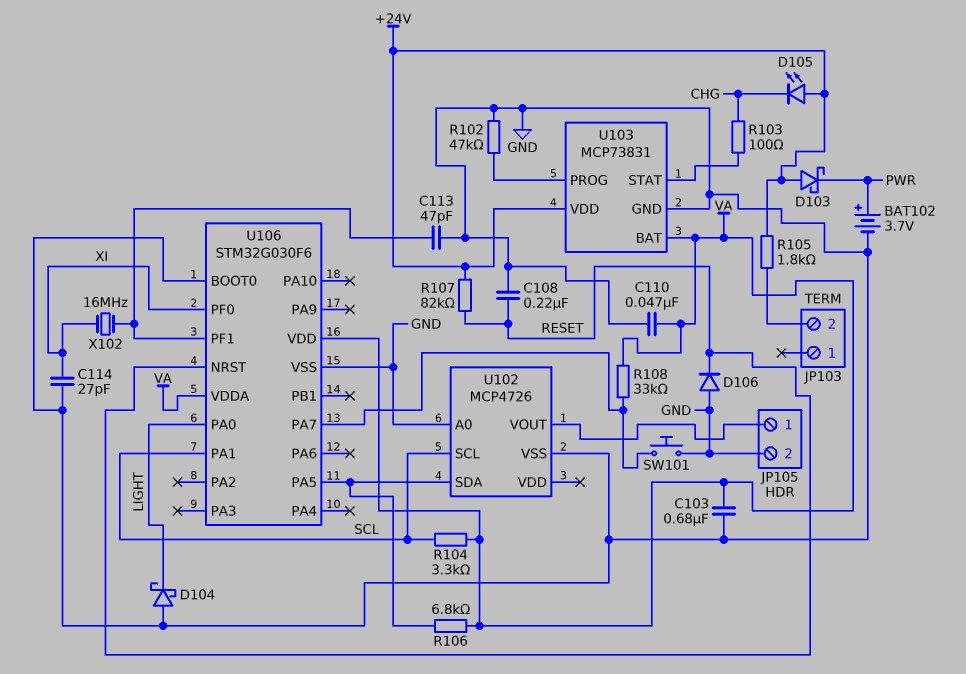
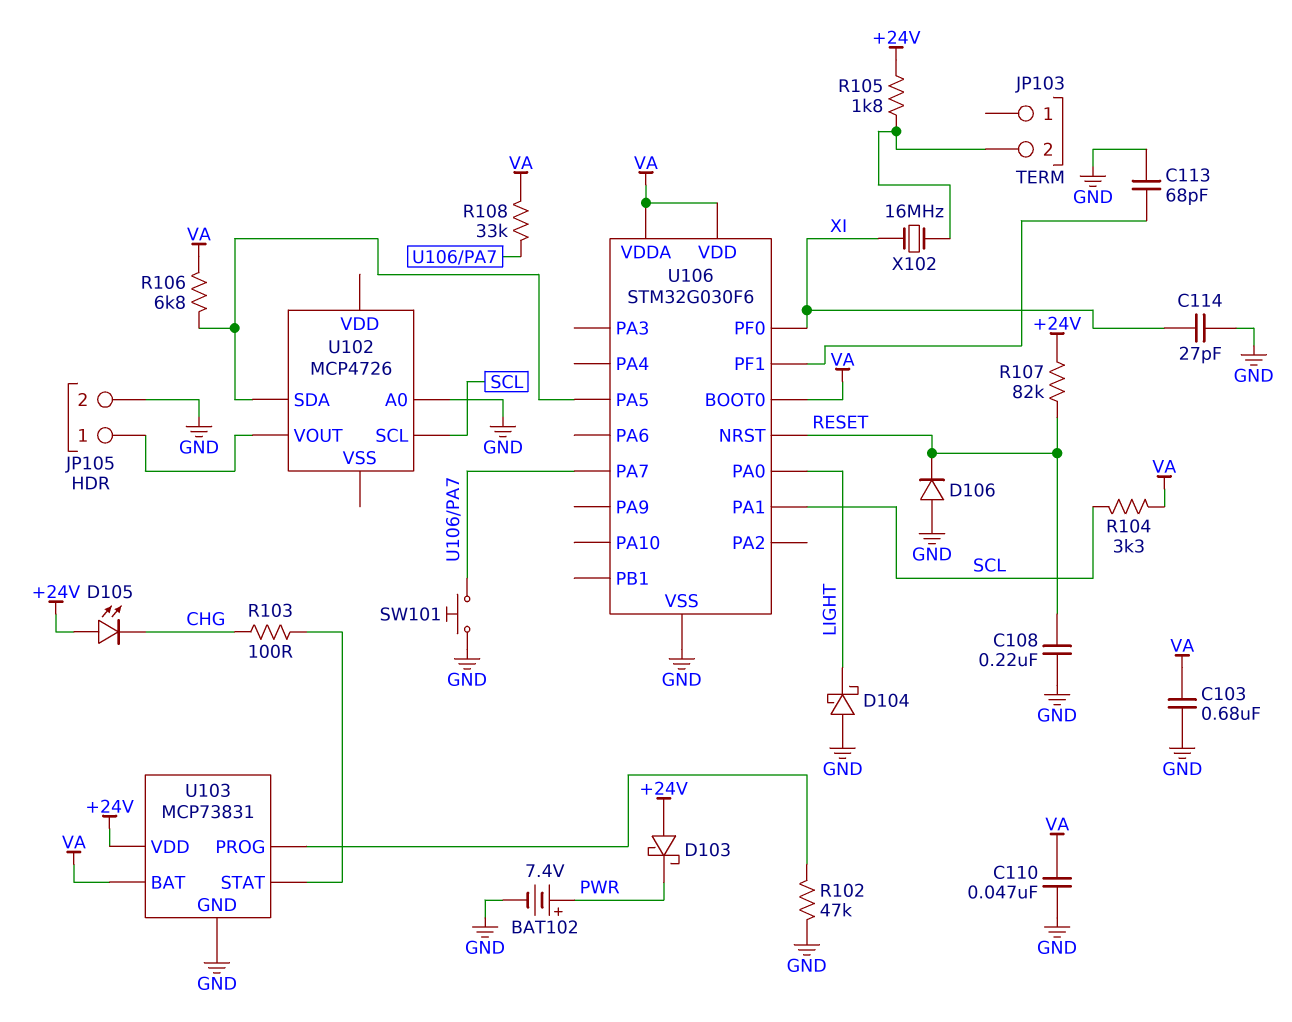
BAT102: 3.7V (plus PWR, minus GND) -> 7.4V (plus PWR, minus GND)
C113: 47pF (GND, U106/PF1) -> 68pF (GND, U106/PF1)
U102 pin VSS: GND -> none
U106 pin BOOT0: GND -> VA
X102: 16MHz (U106/PF1, XI) -> 16MHz (JP103/2, XI)

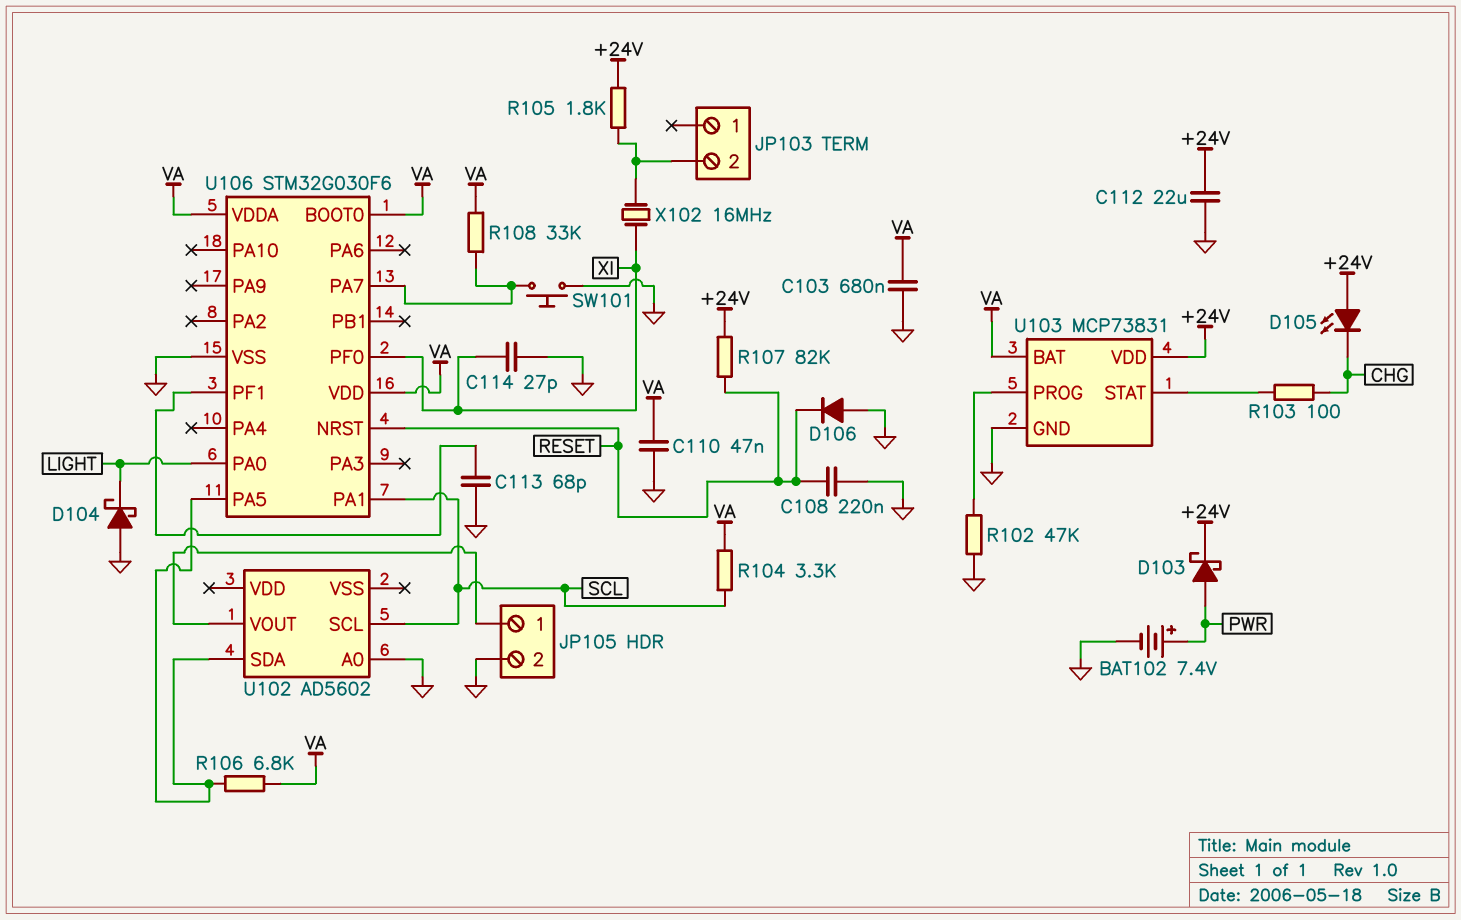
C112: none -> 22uF (+24V, GND)
D103: schottky (A +24V, K PWR) -> schottky (A PWR, K +24V)
U102: MCP4726 -> AD5602

